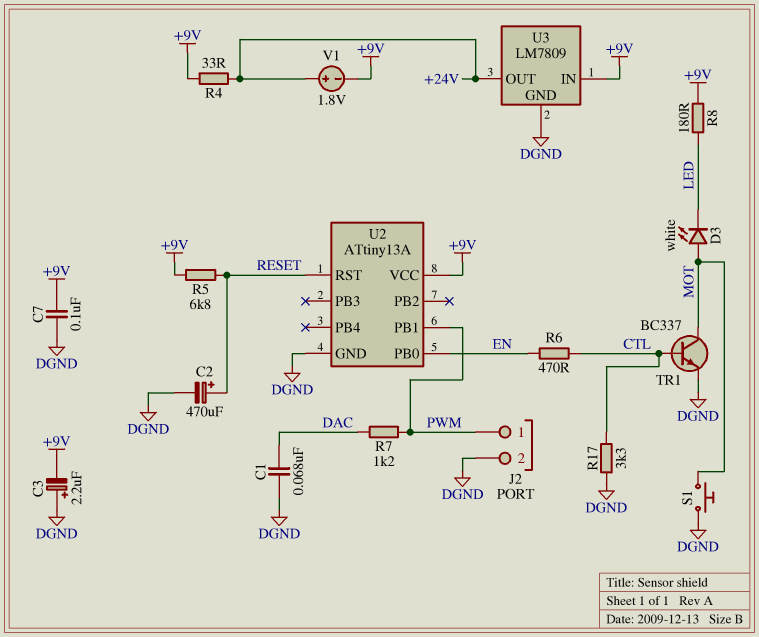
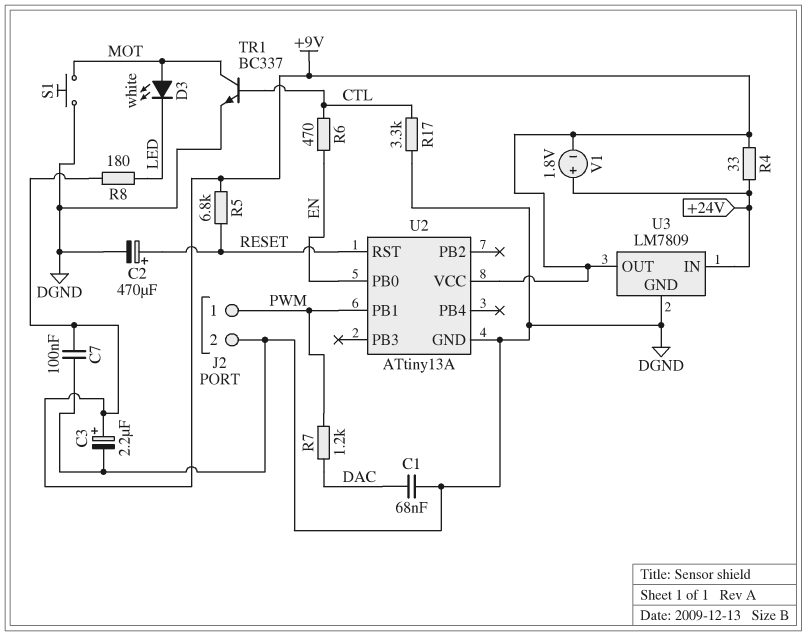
C3: 2.2uF (plus DGND, minus +9V) -> 2.2uF (plus +9V, minus DGND)
U3 pin IN: +9V -> +24V
U3 pin OUT: +24V -> +9V

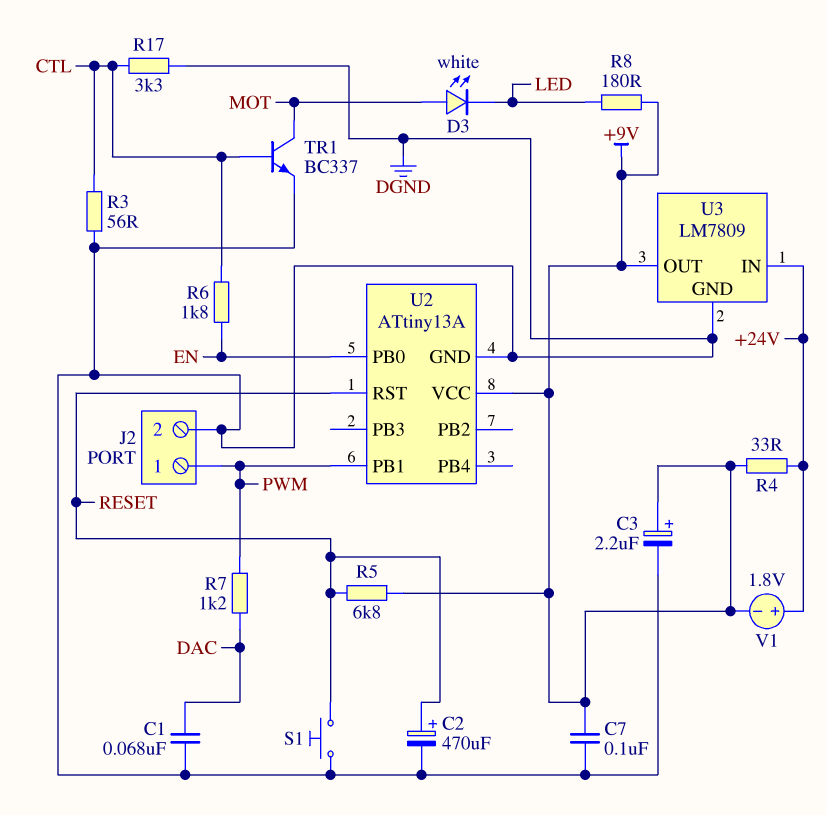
R3: none -> 56 (CTL, DGND)
R6: 470 (CTL, EN) -> 1.8k (CTL, EN)
S1: button (DGND, MOT) -> button (DGND, RESET)

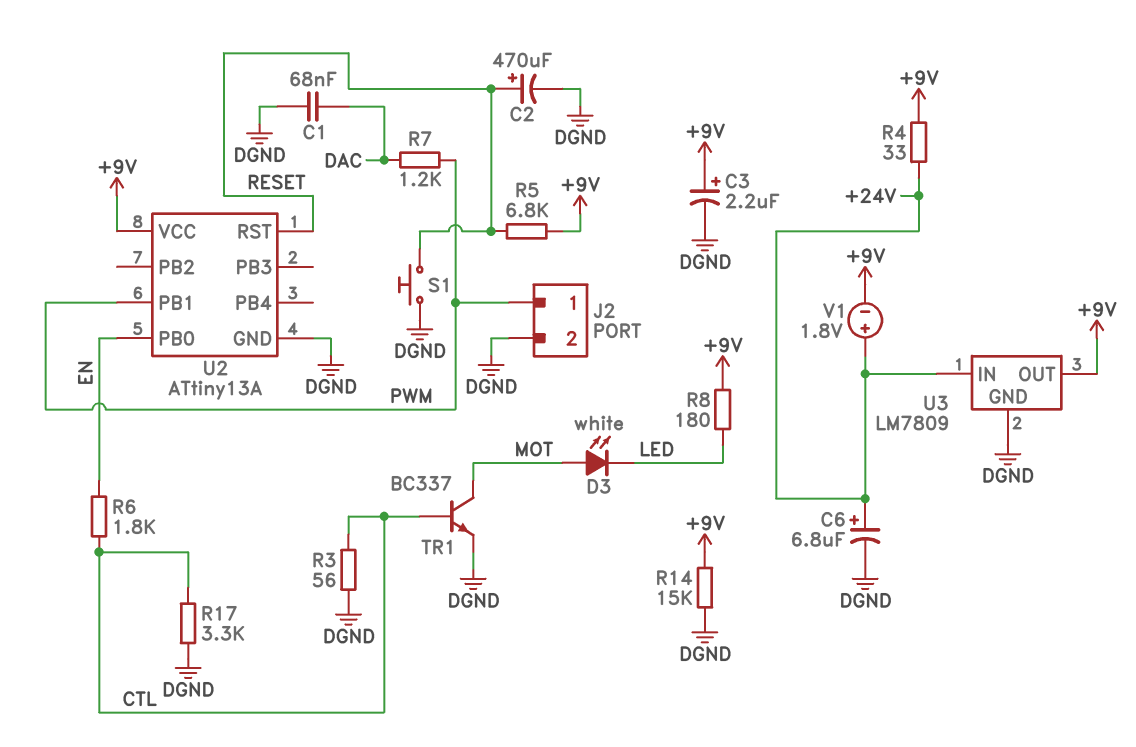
C6: none -> 6.8uF (plus +24V, minus DGND)
C7: 100nF (+9V, DGND) -> none
R14: none -> 15k (+9V, DGND)

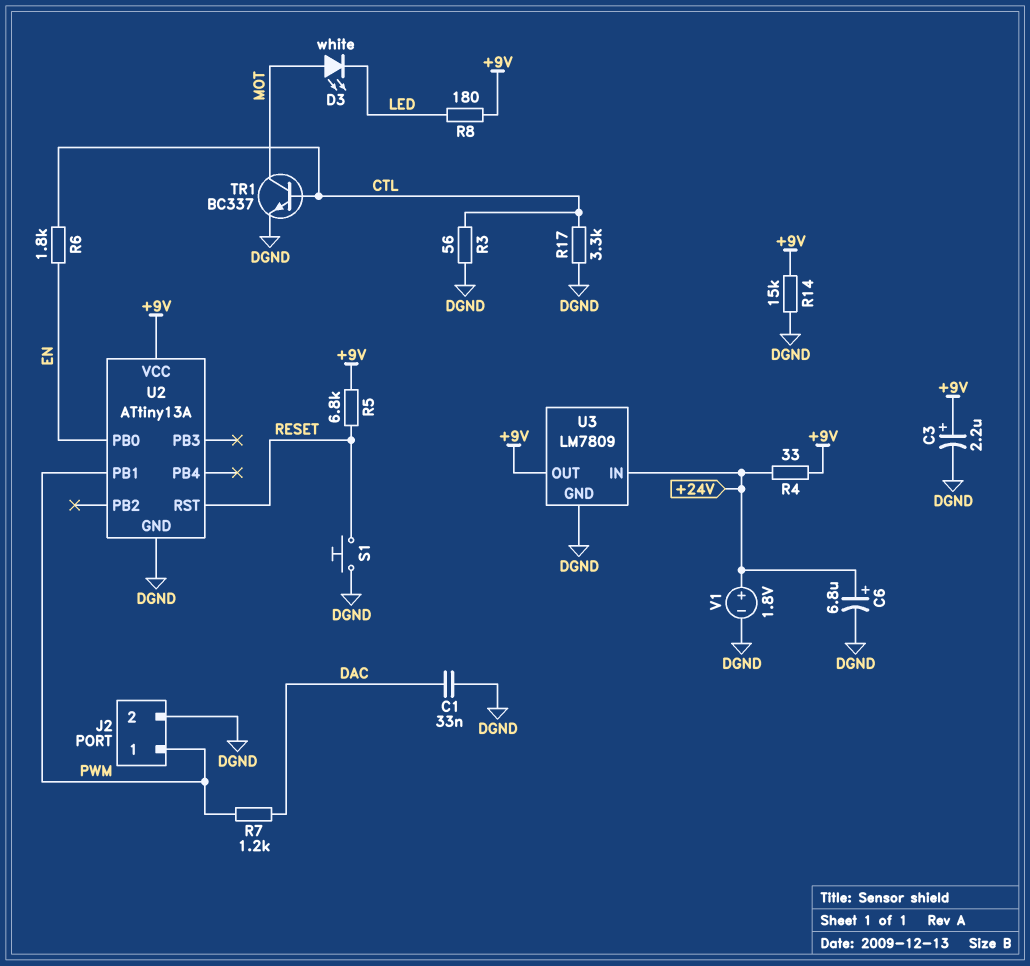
C1: 68nF (DAC, DGND) -> 33nF (DAC, DGND)
C2: 470uF (plus RESET, minus DGND) -> none
V1: 1.8V (plus +24V, minus +9V) -> 1.8V (plus +24V, minus DGND)

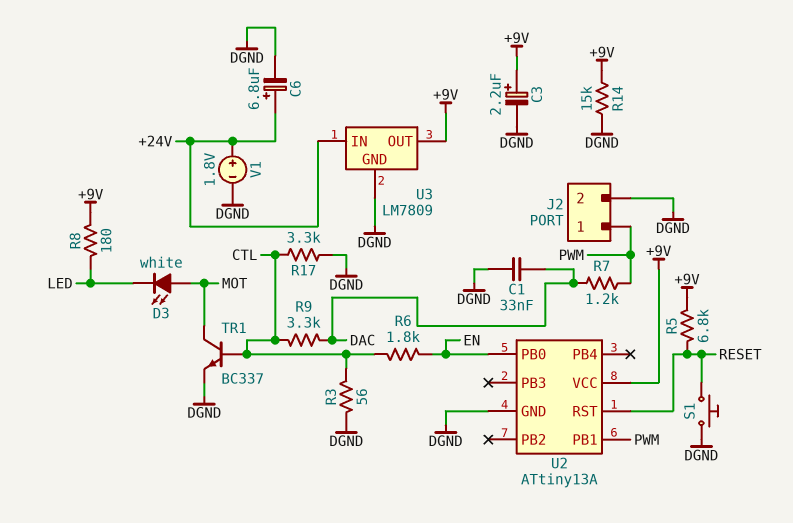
R4: 33 (+9V, +24V) -> none
R9: none -> 3.3k (CTL, DAC)

